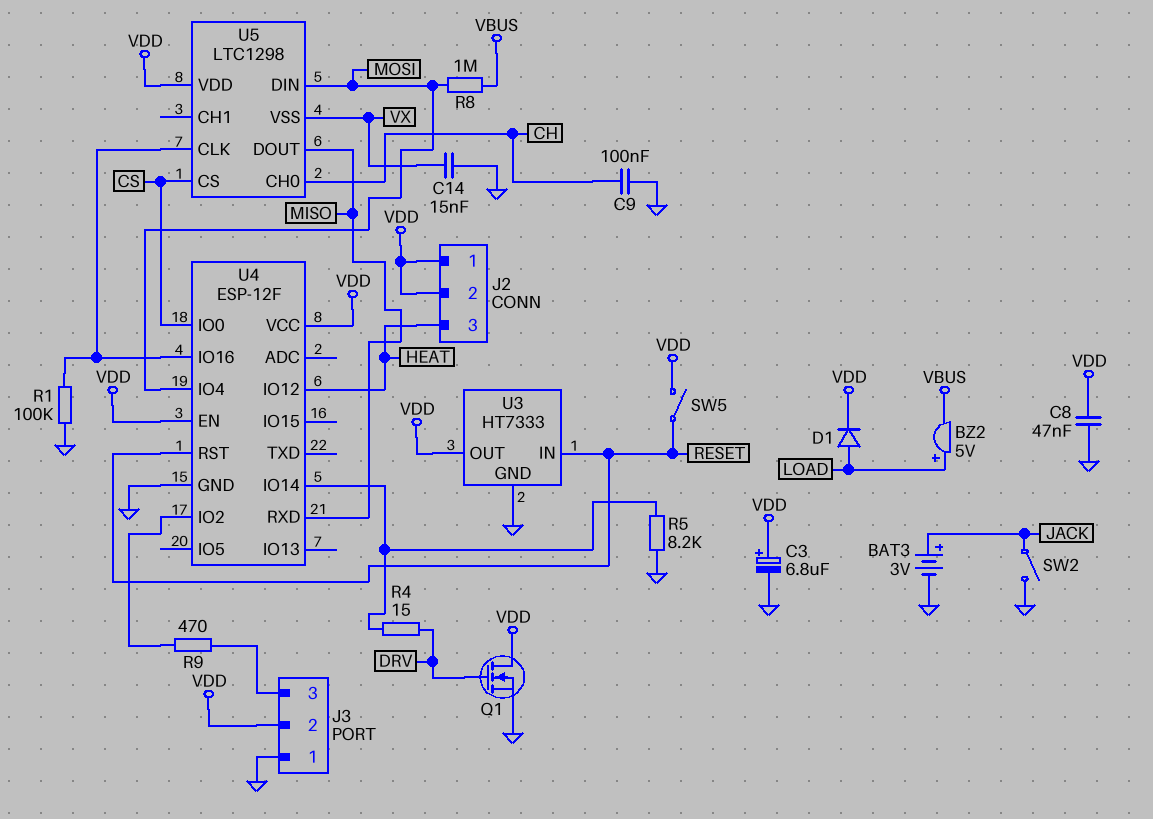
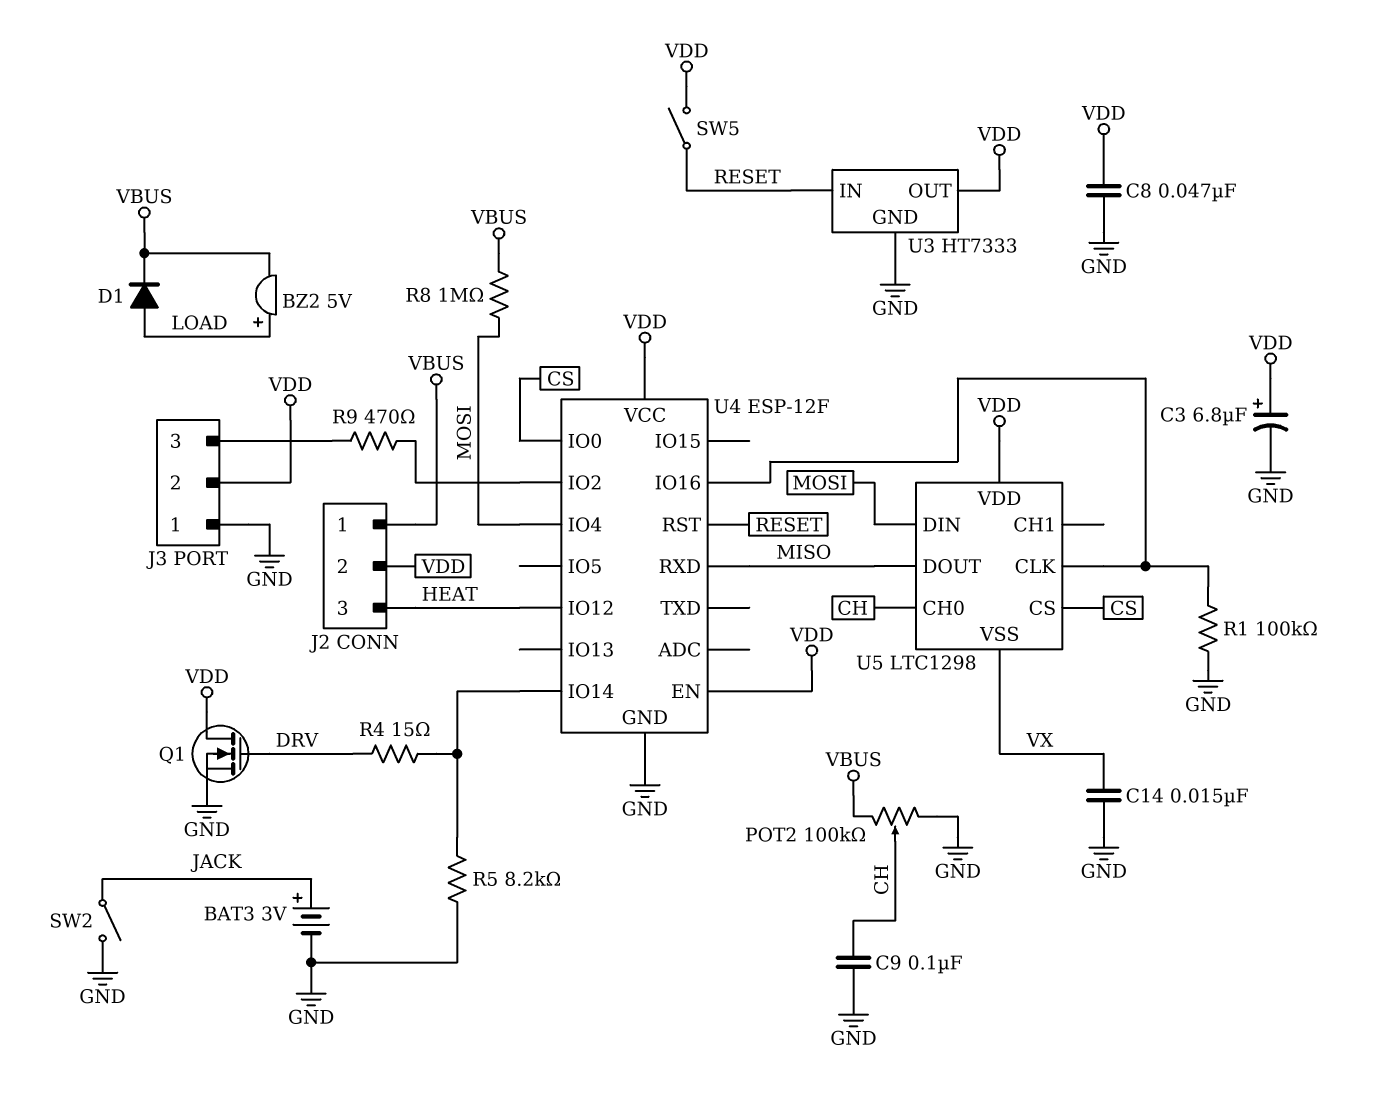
D1: diode (A LOAD, K VDD) -> diode (A LOAD, K VBUS)
J2 pin 1: VDD -> VBUS
POT2: none -> 100k (GND, VBUS, wiper CH)

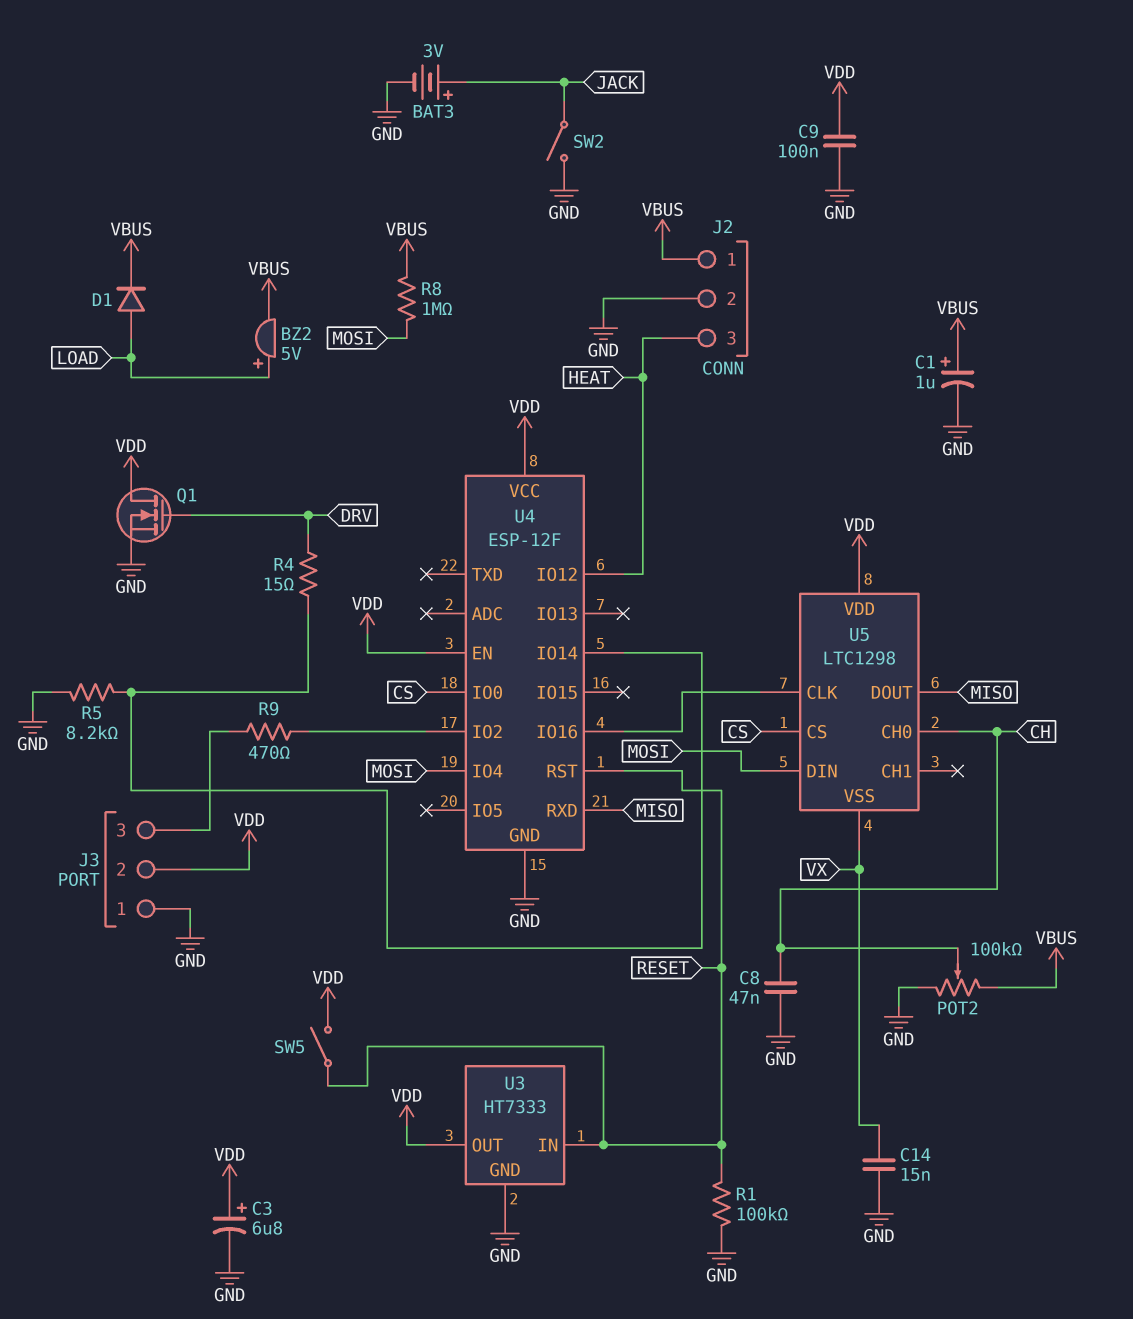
C1: none -> 1uF (plus VBUS, minus GND)
C8: 47nF (GND, VDD) -> 47nF (CH, GND)
C9: 100nF (CH, GND) -> 100nF (GND, VDD)
J2 pin 2: VDD -> GND
R1: 100k (GND, U4/IO16) -> 100k (GND, RESET)

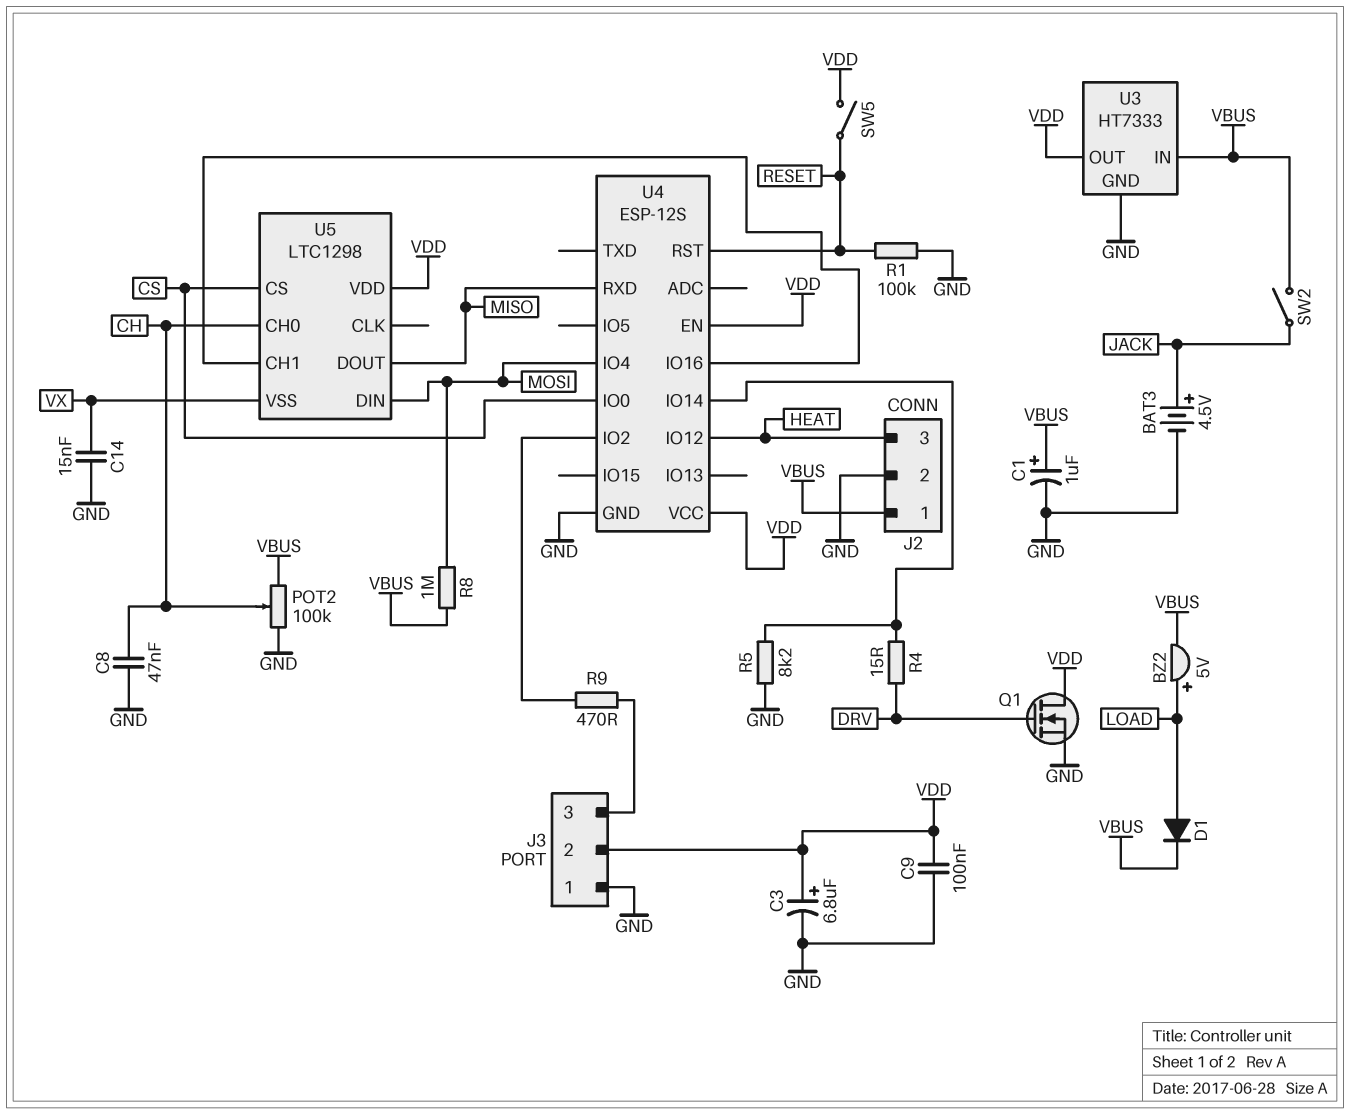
BAT3: 3V (plus JACK, minus GND) -> 4.5V (plus JACK, minus GND)
SW2: switch (GND, JACK) -> switch (JACK, VBUS)
U3 pin IN: RESET -> VBUS
U4: ESP-12F -> ESP-12S
U5 pin CH1: none -> U4/IO16
U5 pin CLK: U4/IO16 -> none

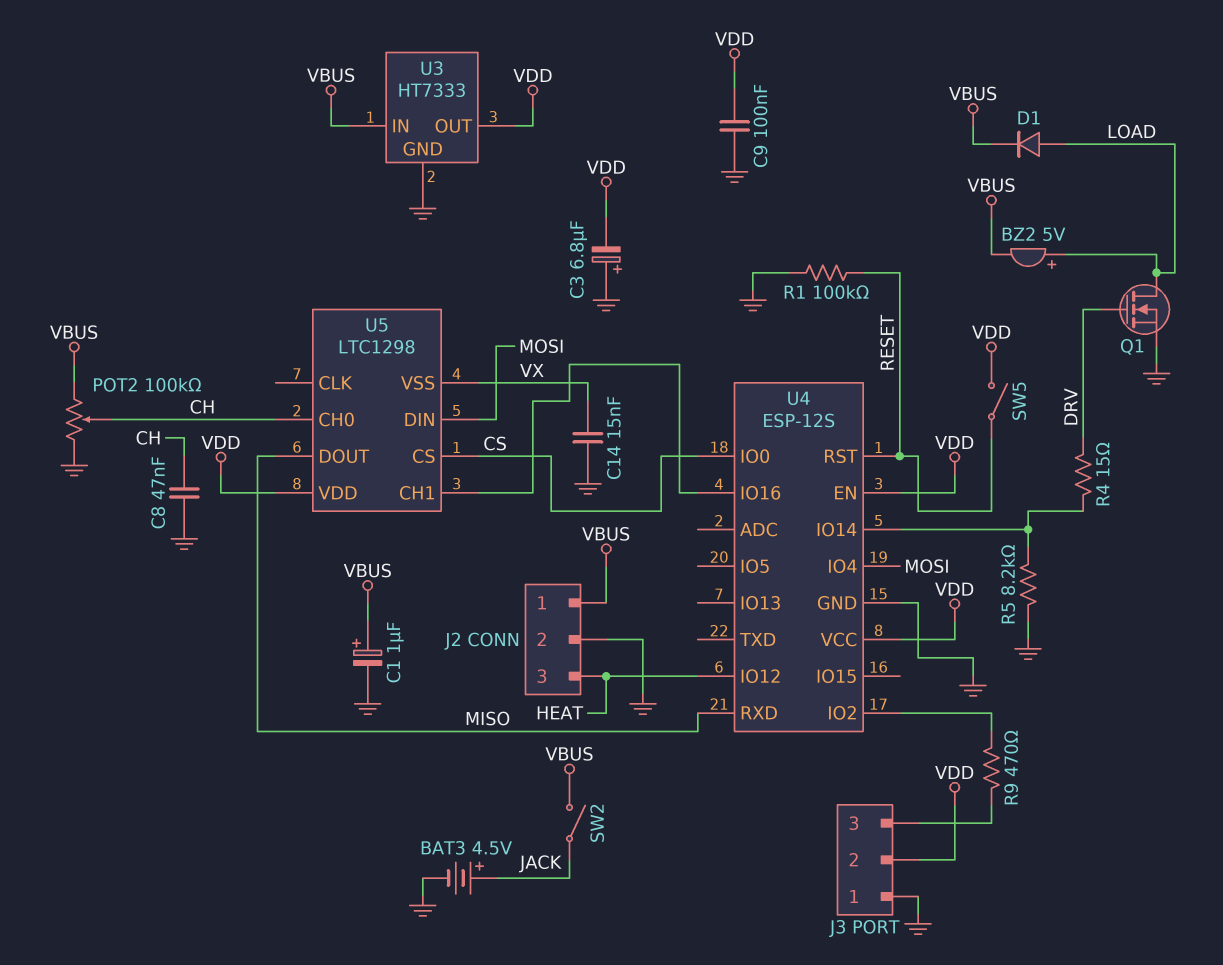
C3: 6.8uF (plus VDD, minus GND) -> 6.8uF (plus GND, minus VDD)
Q1: NMOS (G DRV, D VDD, S GND) -> NMOS (G DRV, D LOAD, S GND)
R8: 1M (MOSI, VBUS) -> none

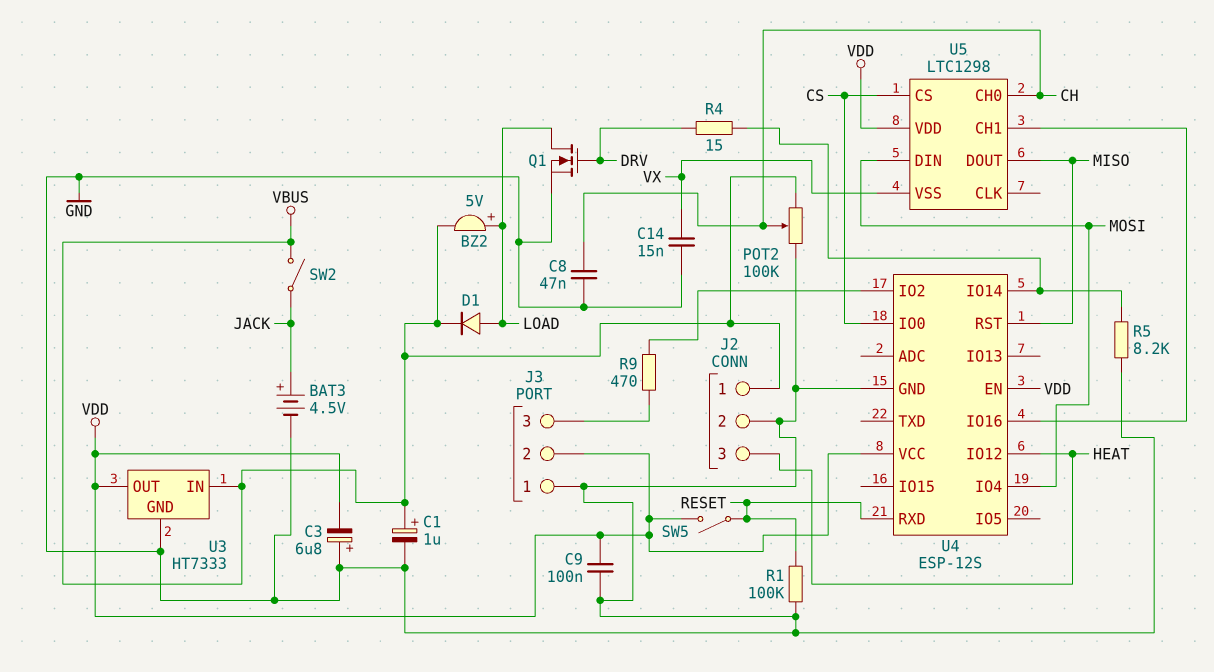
U4 pin RST: RESET -> MISO
U4 pin RXD: MISO -> RESET

